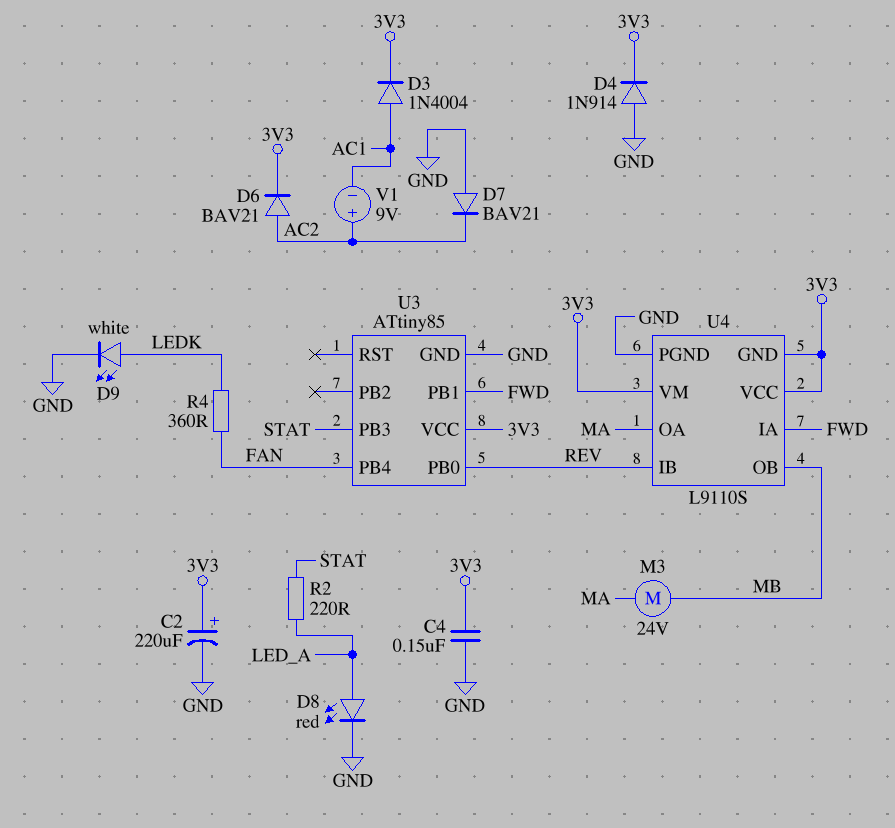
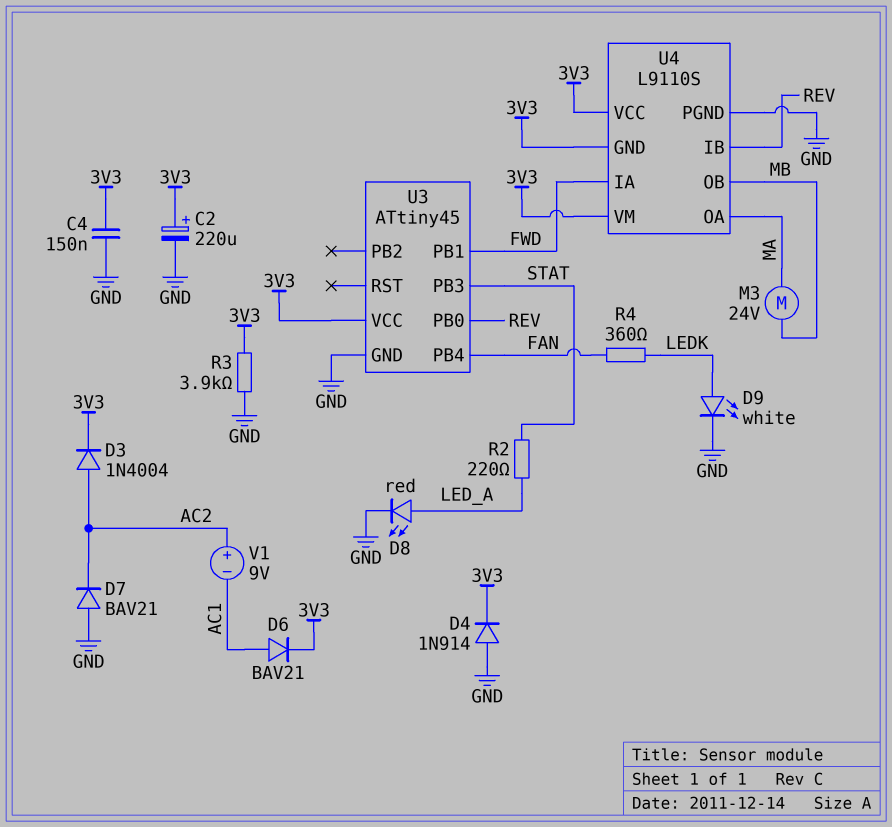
D3: diode 1N4004 (A AC1, K 3V3) -> diode 1N4004 (A AC2, K 3V3)
D6: diode BAV21 (A AC2, K 3V3) -> diode BAV21 (A AC1, K 3V3)
R3: none -> 3.9k (3V3, GND)
U3: ATtiny85 -> ATtiny45

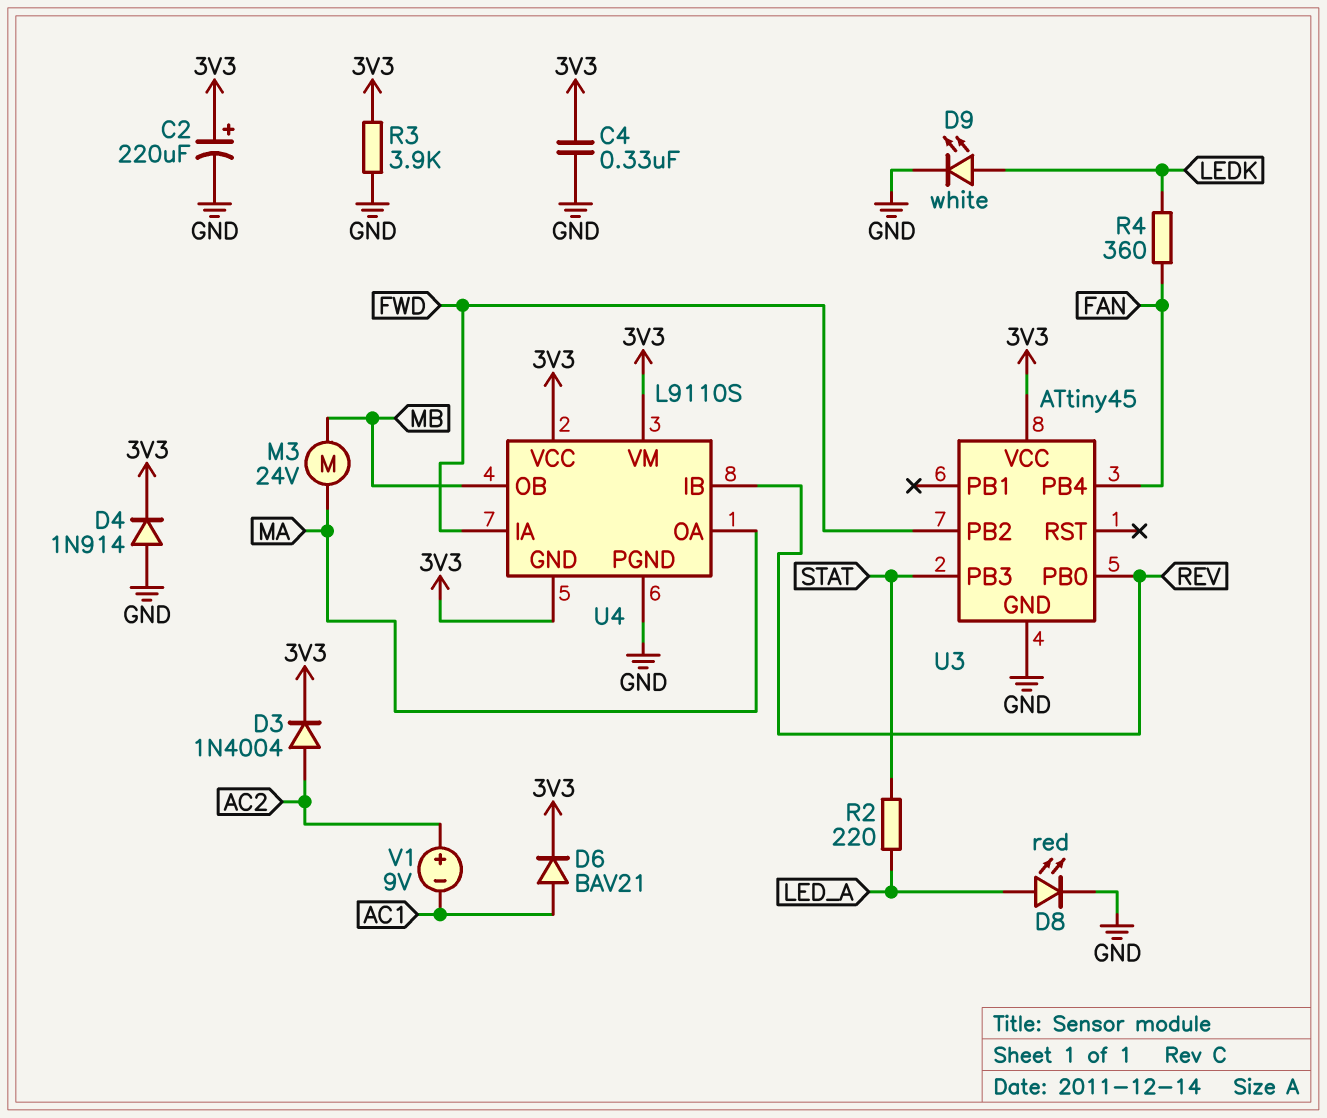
C4: 150nF (3V3, GND) -> 330nF (3V3, GND)
D7: diode BAV21 (A GND, K AC2) -> none
U3 pin PB1: FWD -> none
U3 pin PB2: none -> FWD

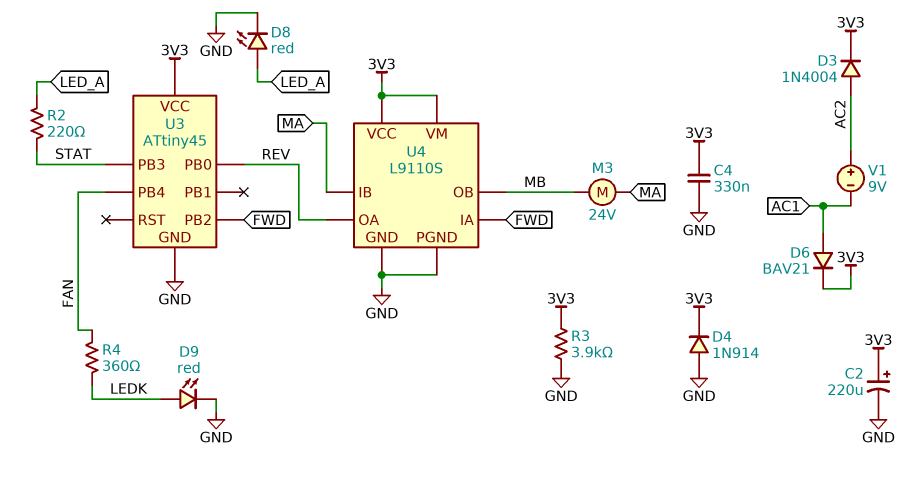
D9: LED white (A LEDK, K GND) -> LED red (A LEDK, K GND)
U4 pin GND: 3V3 -> GND
U4 pin IB: REV -> MA
U4 pin OA: MA -> REV

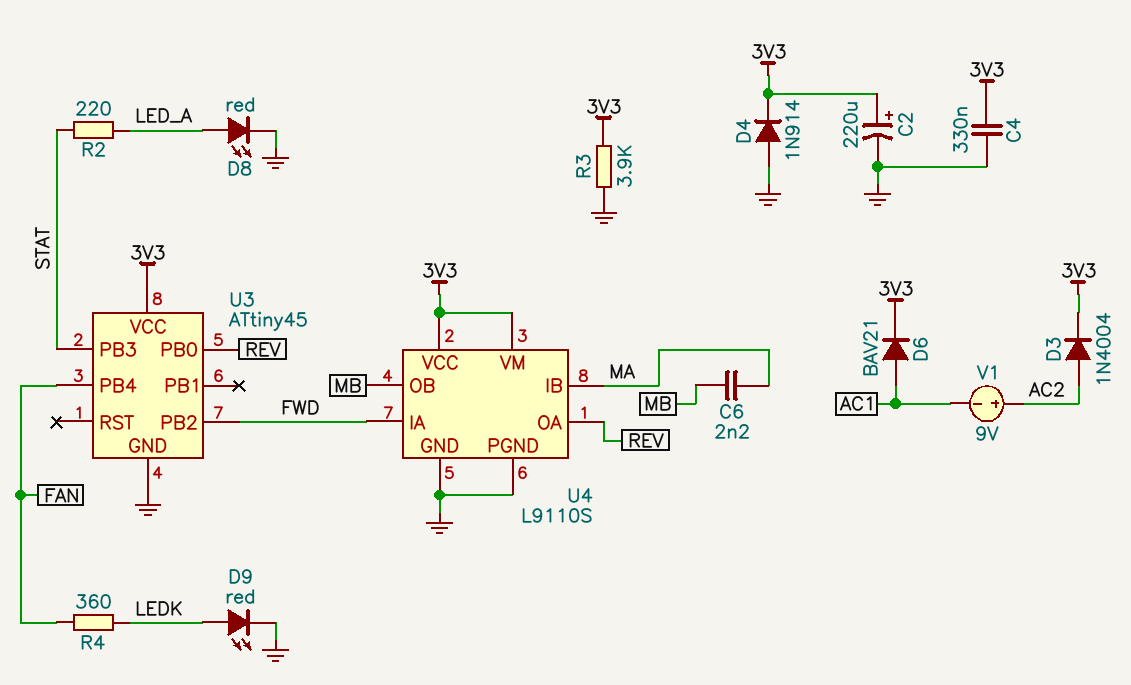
C6: none -> 2.2nF (MA, MB)
M3: motor 24V (MA, MB) -> none

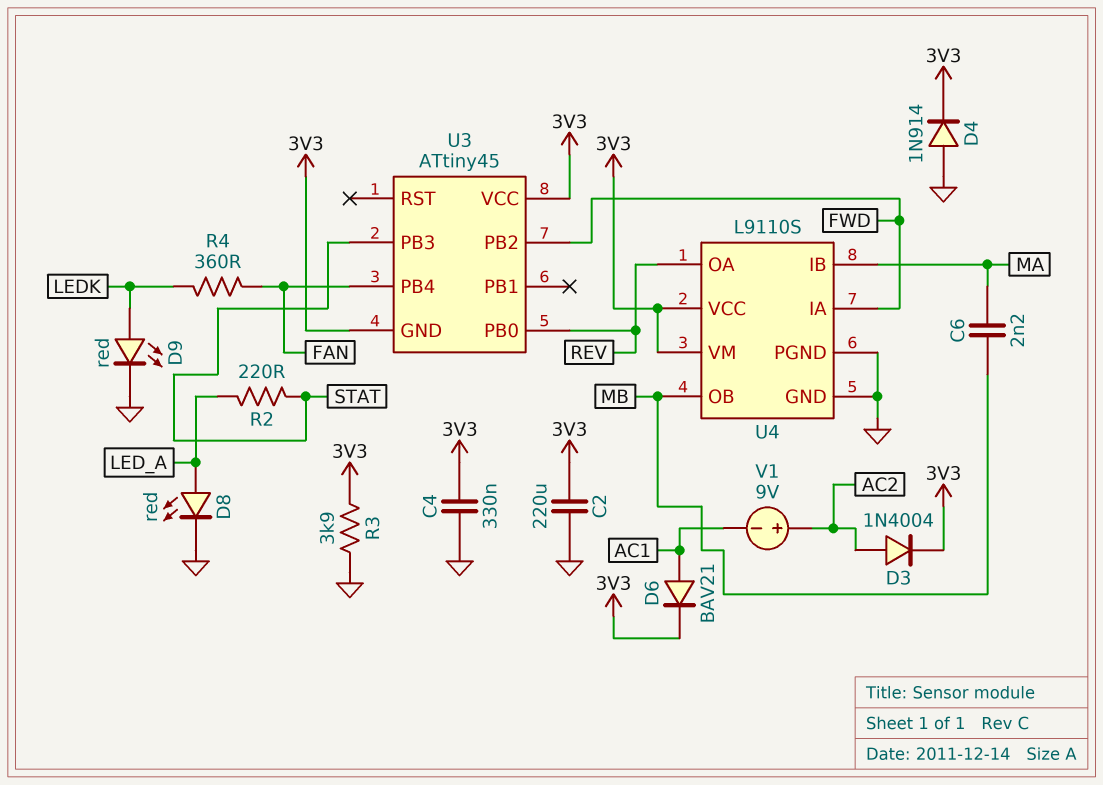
C2: 220uF (plus 3V3, minus GND) -> 220uF (3V3, GND)
U3 pin GND: GND -> 3V3

